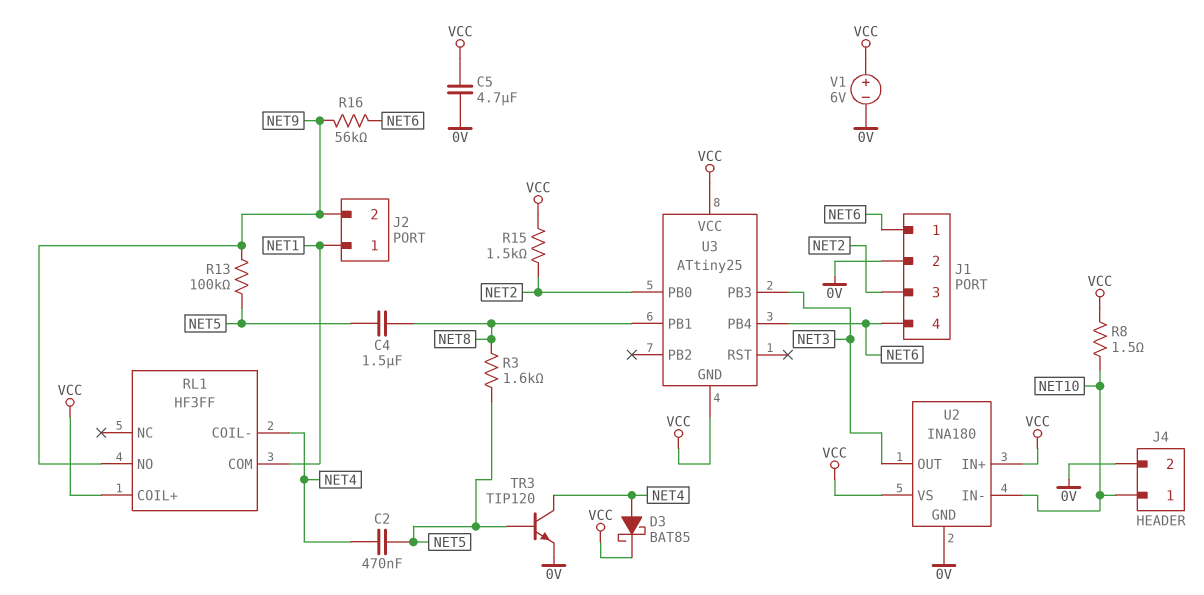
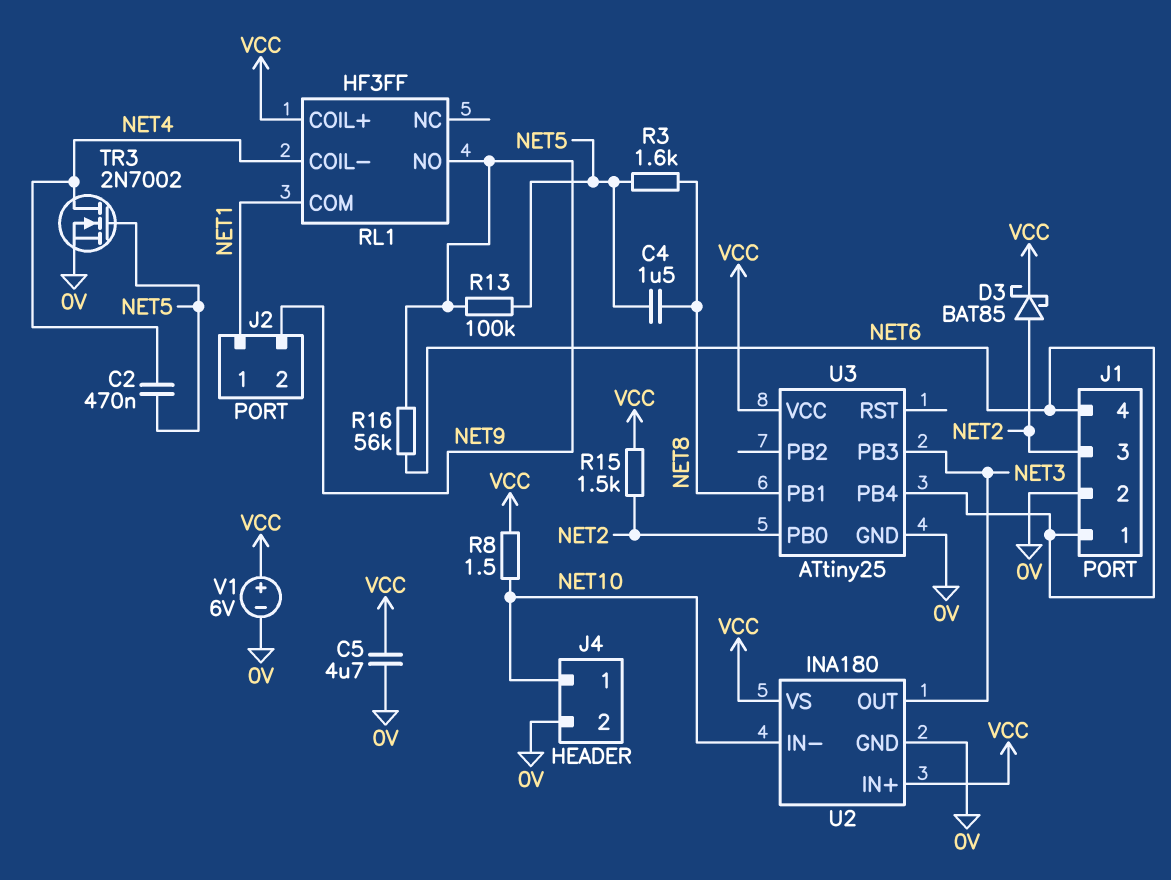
D3: schottky BAT85 (A NET4, K VCC) -> schottky BAT85 (A NET2, K VCC)
TR3: NPN TIP120 (B NET5, C NET4, E 0V) -> NMOS 2N7002 (G NET5, D NET4, S 0V)
U3 pin GND: VCC -> 0V

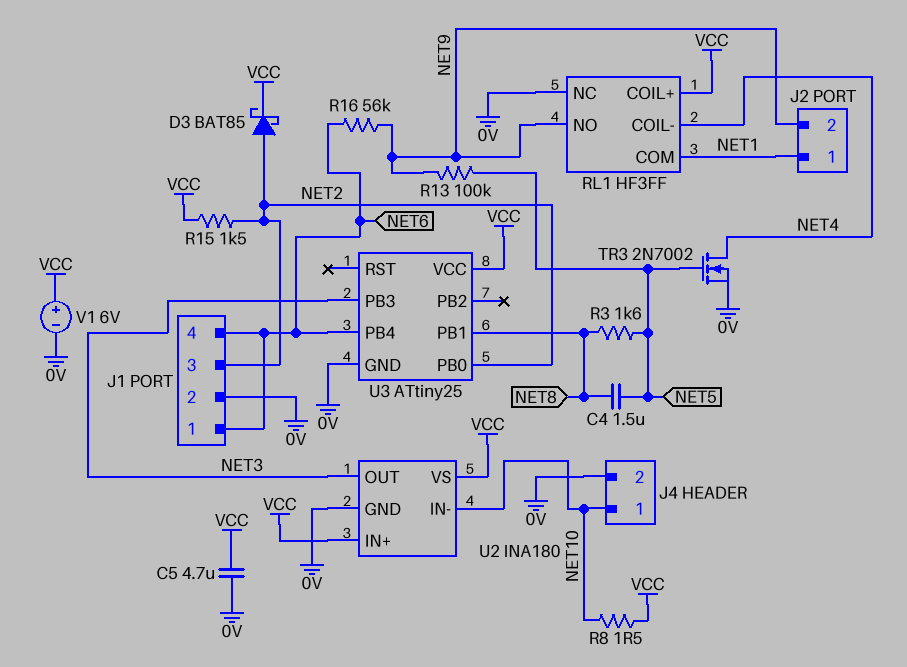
C2: 470nF (NET4, NET5) -> none
RL1 pin NC: none -> 0V

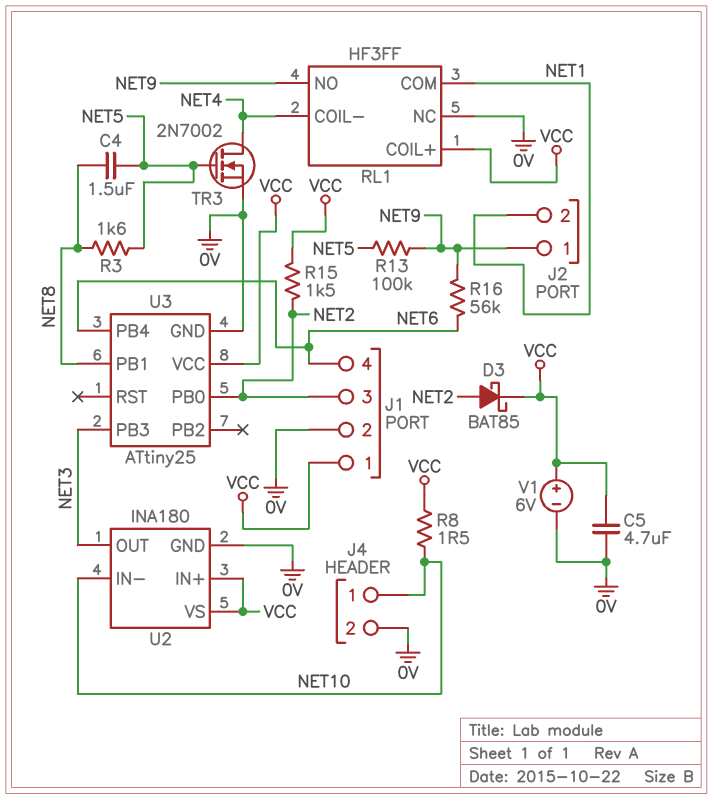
J1 pin 1: NET6 -> VCC
J2 pin 1: NET1 -> NET9
J2 pin 2: NET9 -> NET1

